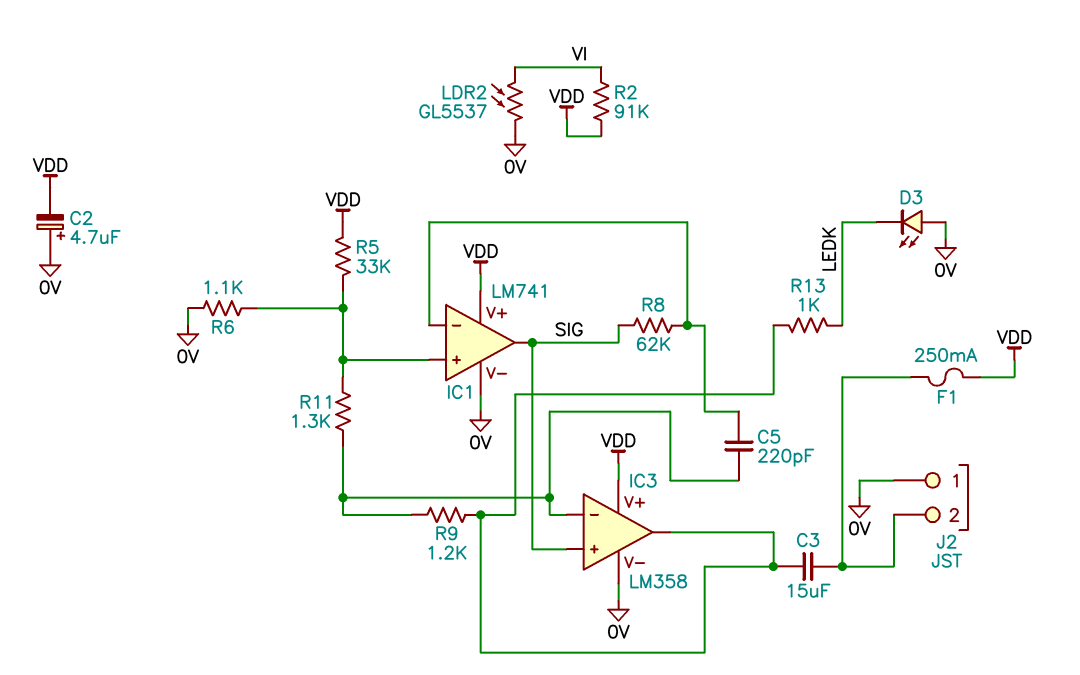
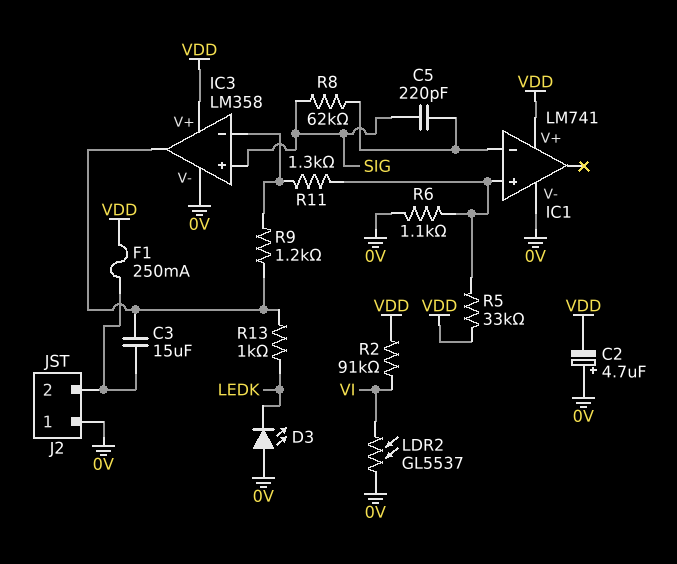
C5: 220pF (IC1/in-, IC3/in-) -> 220pF (IC1/in-, SIG)
IC1 pin out: SIG -> none

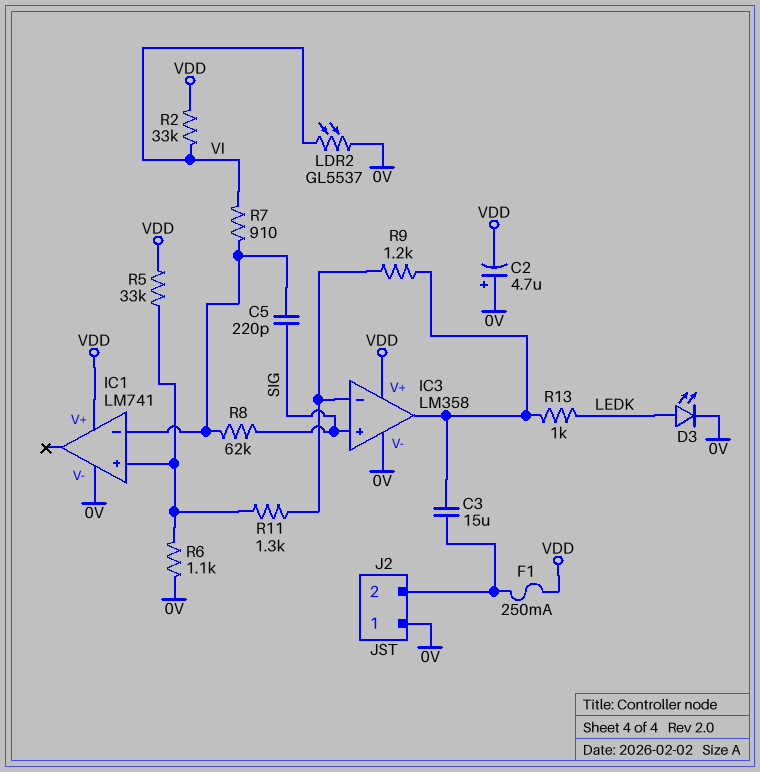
D3: LED (A 0V, K LEDK) -> LED (A LEDK, K 0V)
R2: 91k (VDD, VI) -> 33k (VDD, VI)
R7: none -> 910 (IC1/in-, VI)

